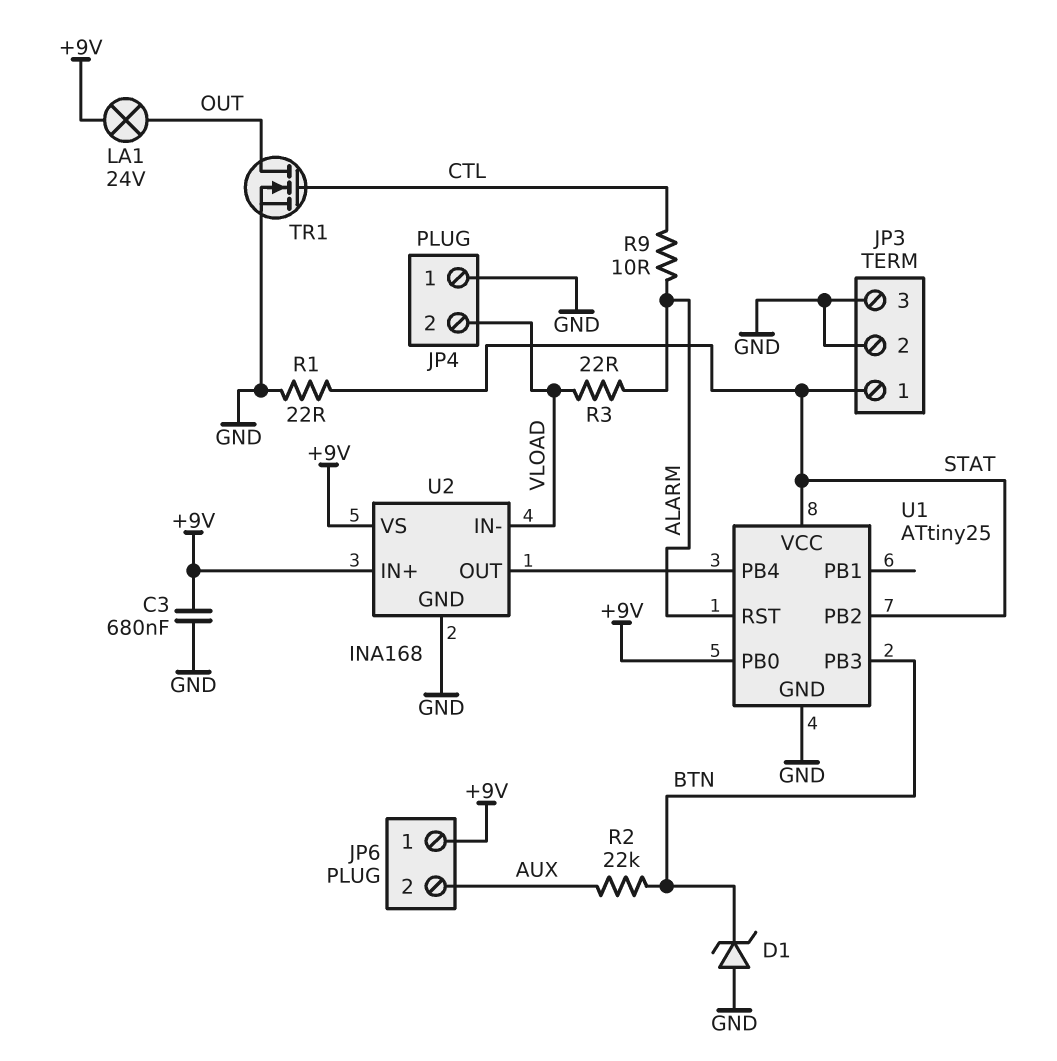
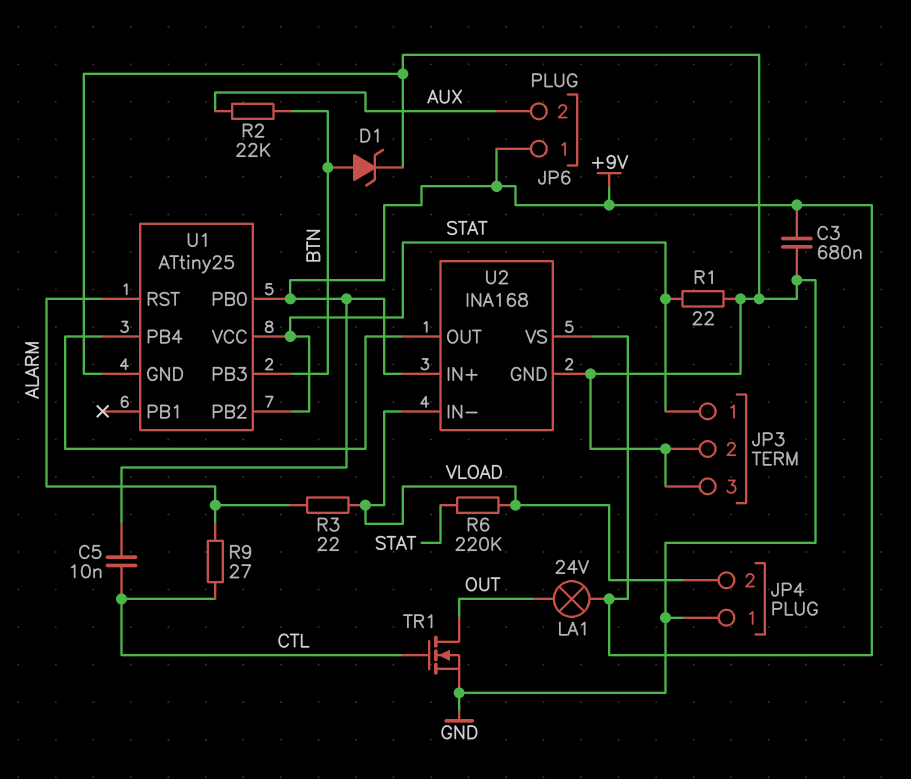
C5: none -> 10nF (+9V, CTL)
D1: zener (A GND, K BTN) -> zener (A BTN, K GND)
R6: none -> 220k (STAT, VLOAD)
R9: 10 (ALARM, CTL) -> 27 (ALARM, CTL)

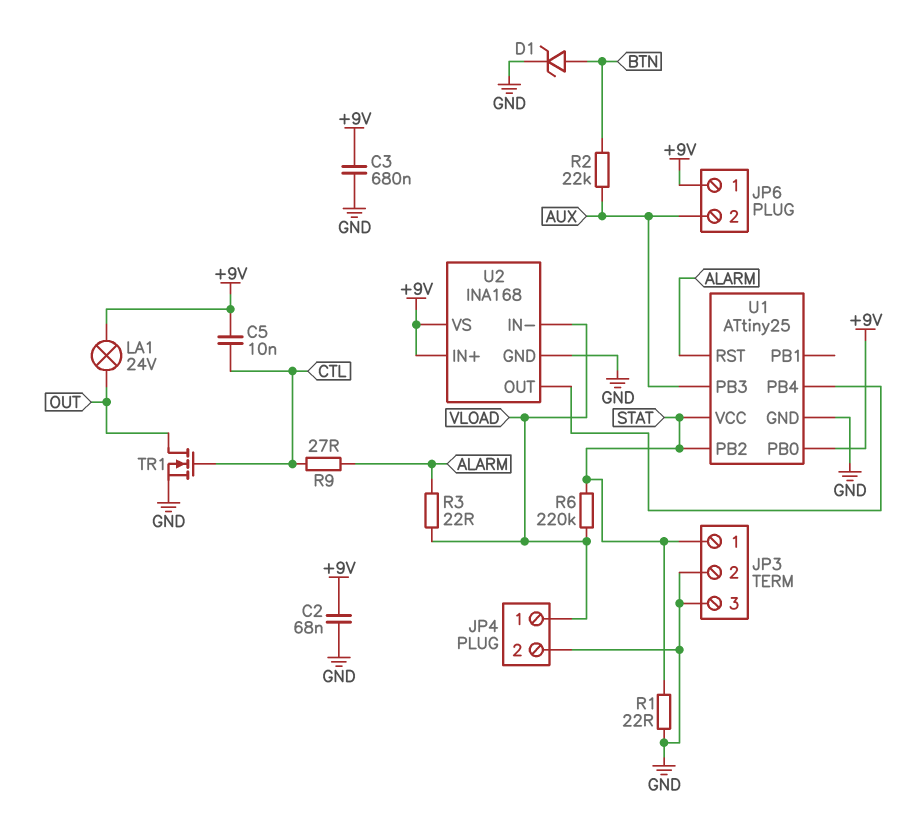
C2: none -> 68nF (+9V, GND)
JP4 pin 1: GND -> VLOAD
JP4 pin 2: VLOAD -> GND
U1 pin PB3: BTN -> AUX

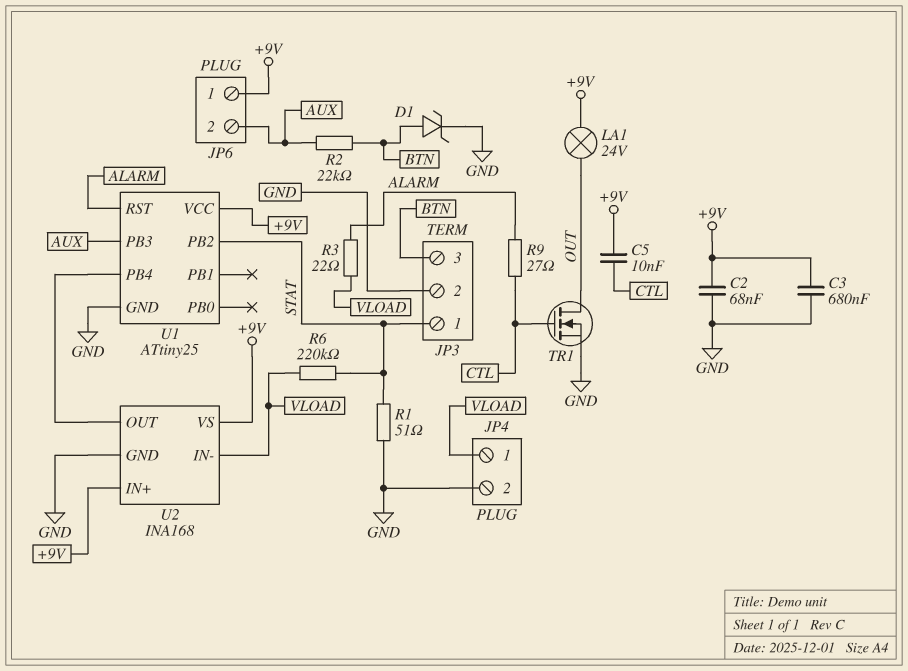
JP3 pin 3: GND -> BTN
R1: 22 (GND, STAT) -> 51 (GND, STAT)
U1 pin PB0: +9V -> none
U1 pin VCC: STAT -> +9V

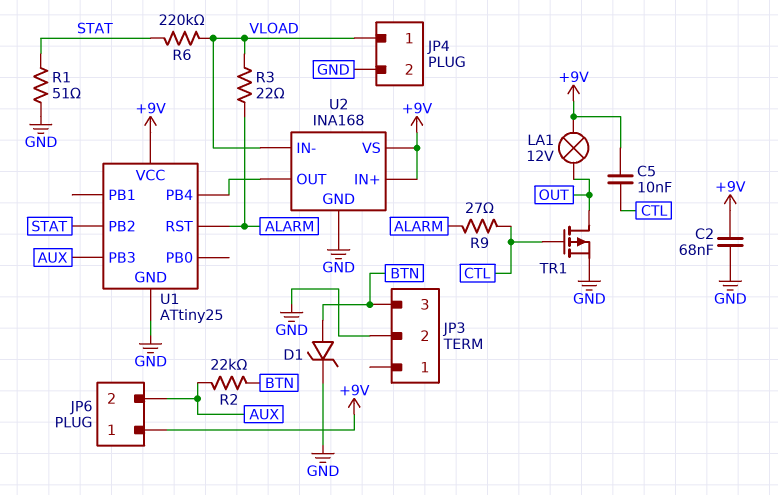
C3: 680nF (+9V, GND) -> none
JP3 pin 1: STAT -> none
LA1: lamp 24V (+9V, OUT) -> lamp 12V (+9V, OUT)
TR1: NMOS (G CTL, D OUT, S GND) -> PMOS (G CTL, D OUT, S GND)

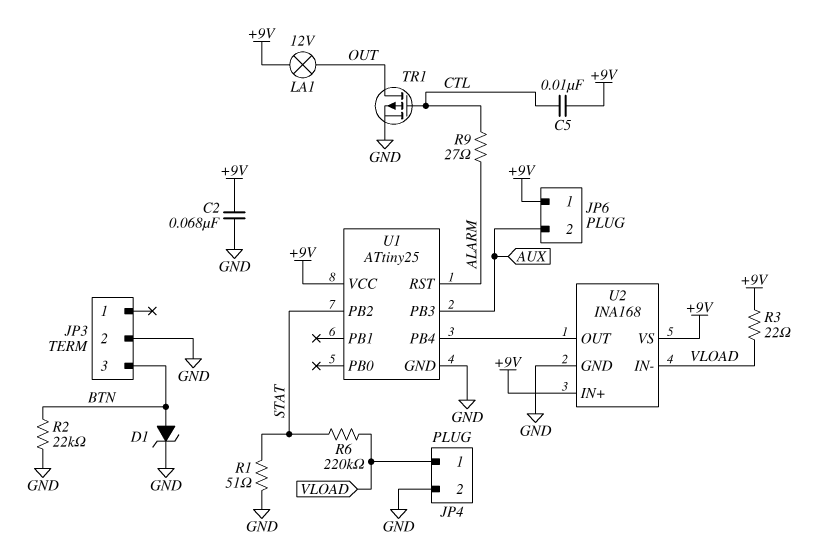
R2: 22k (AUX, BTN) -> 22k (BTN, GND)
R3: 22 (ALARM, VLOAD) -> 22 (+9V, VLOAD)

